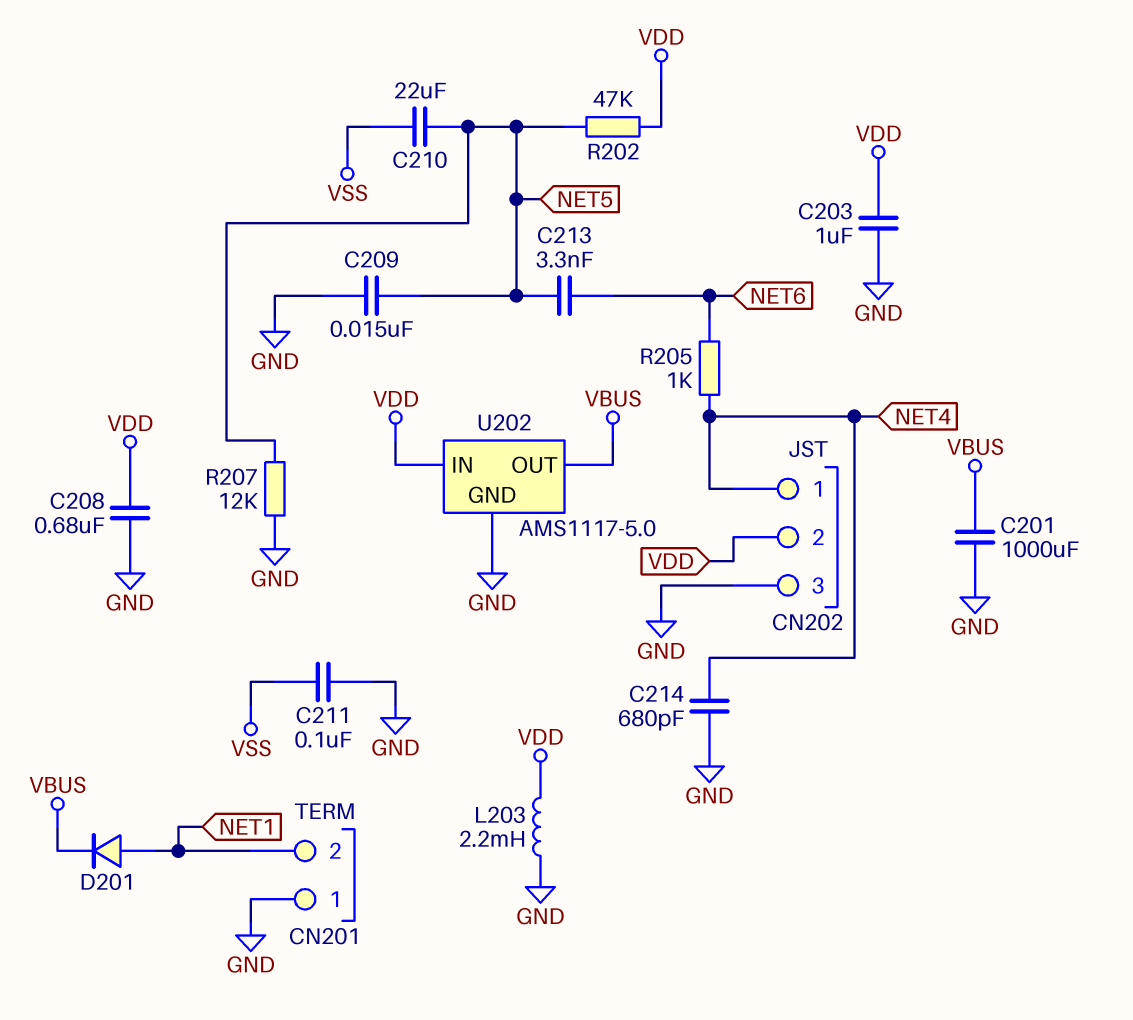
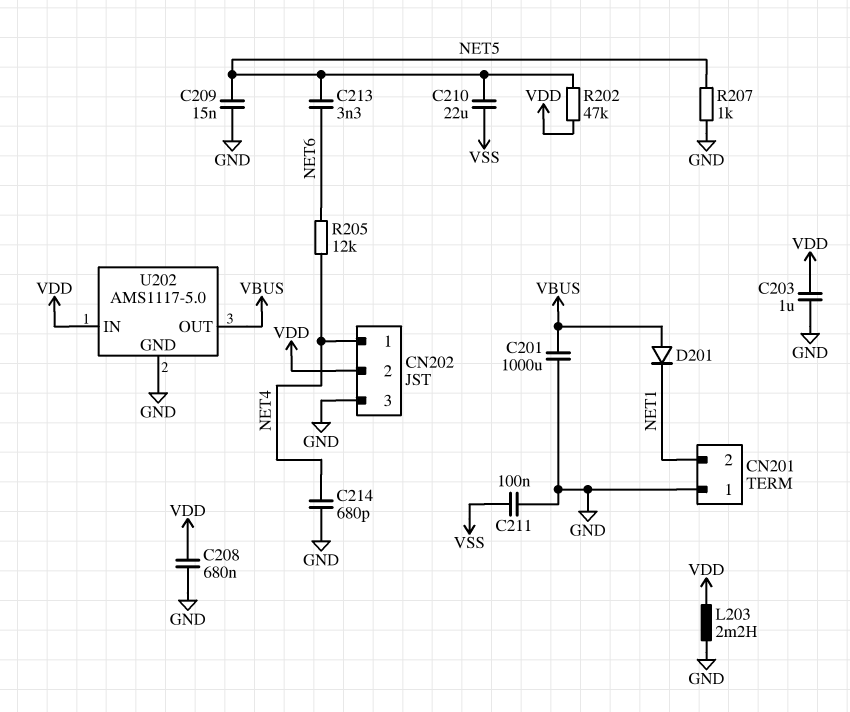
D201: diode (A NET1, K VBUS) -> diode (A VBUS, K NET1)
R205: 1k (NET4, NET6) -> 12k (NET4, NET6)
R207: 12k (GND, NET5) -> 1k (GND, NET5)

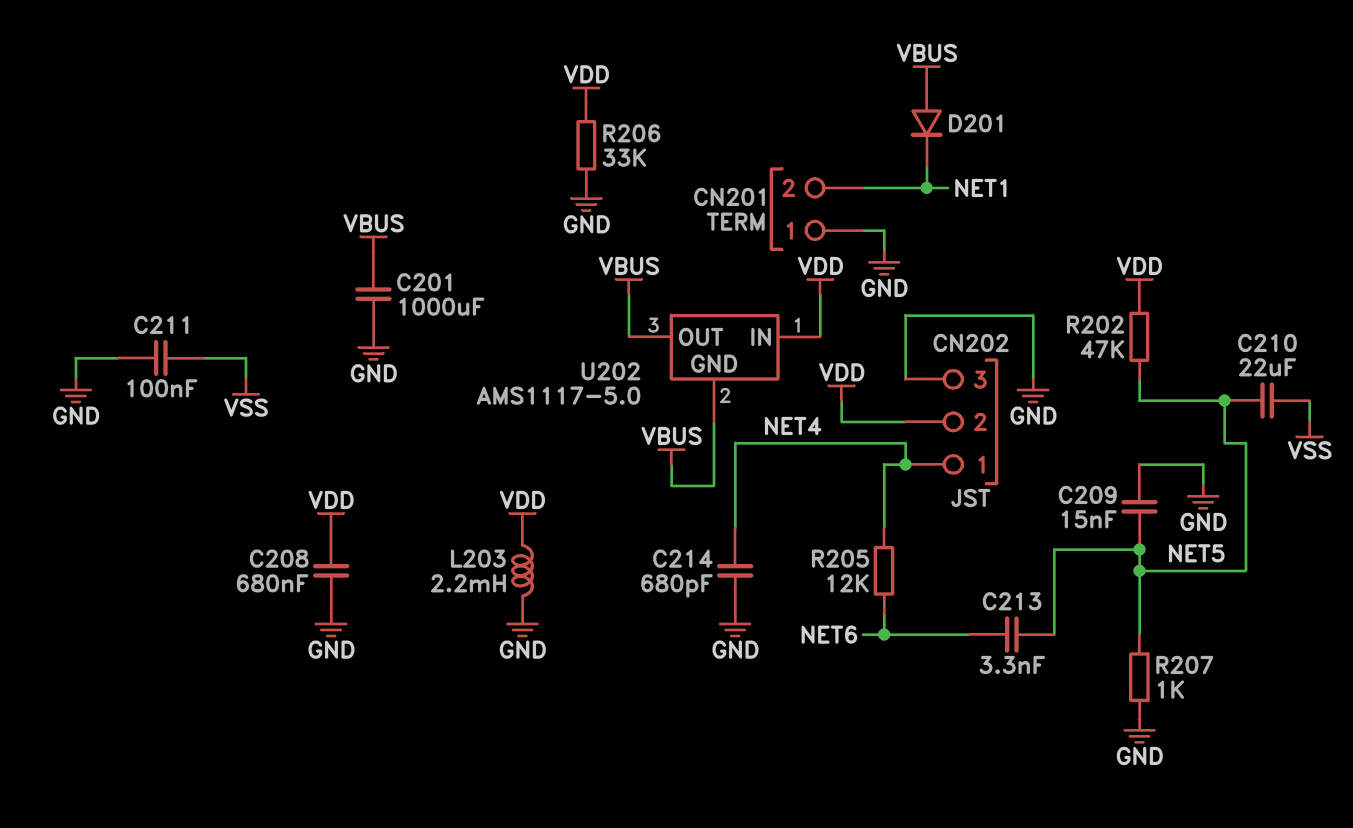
C203: 1uF (GND, VDD) -> none
R206: none -> 33k (GND, VDD)
U202 pin GND: GND -> VBUS

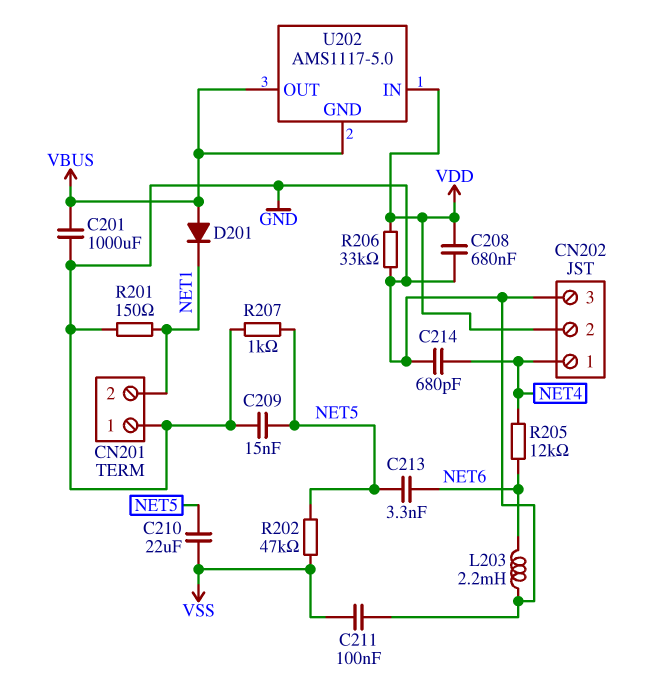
L203: 2.2mH (GND, VDD) -> 2.2mH (GND, NET6)
R201: none -> 150 (GND, NET1)
R202: 47k (NET5, VDD) -> 47k (NET5, VSS)

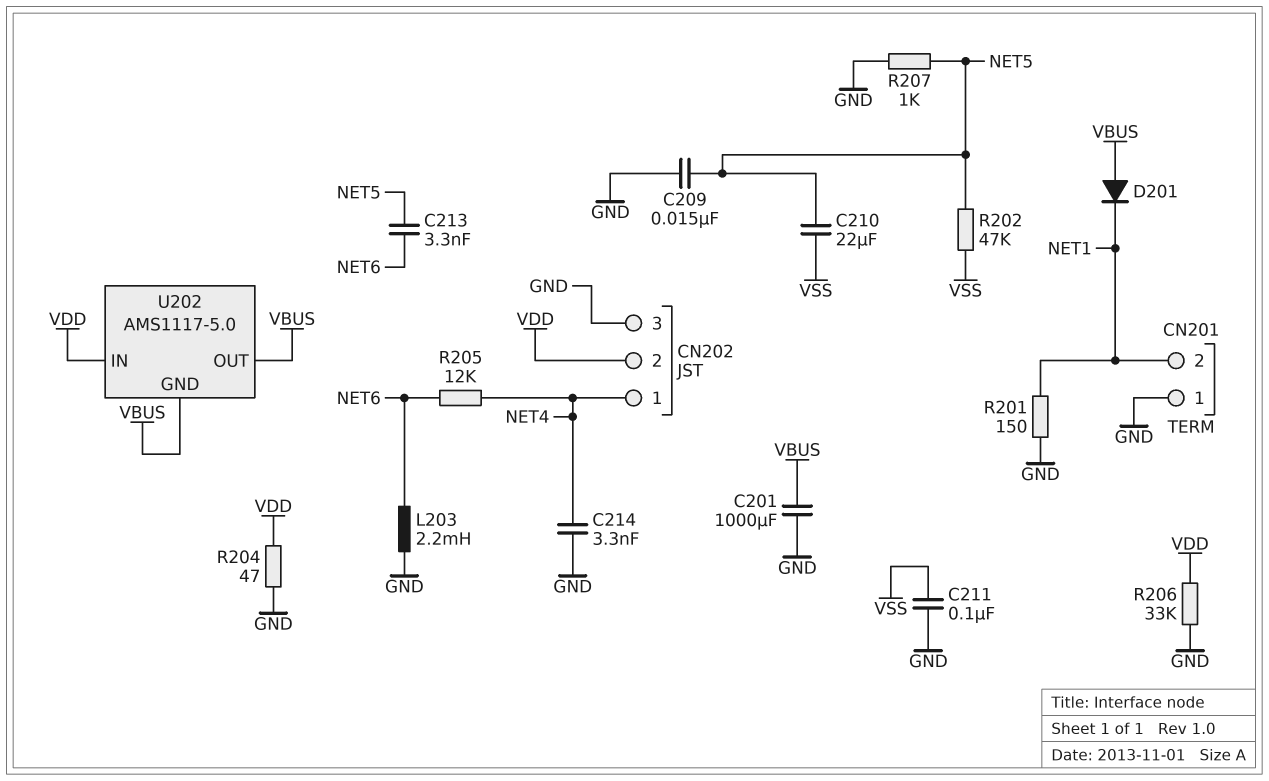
C208: 680nF (GND, VDD) -> none
C214: 680pF (GND, NET4) -> 3.3nF (GND, NET4)
R204: none -> 47 (GND, VDD)

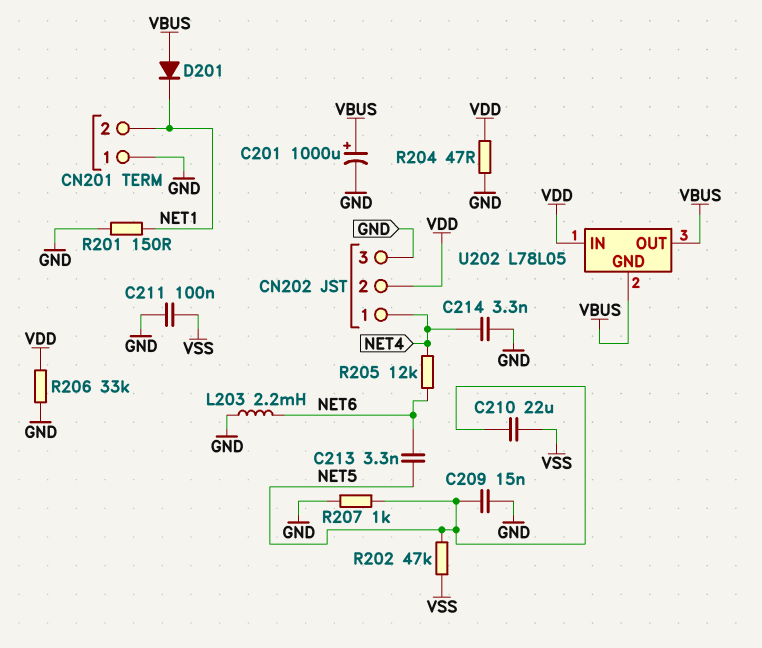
C201: 1000uF (GND, VBUS) -> 1000uF (plus VBUS, minus GND)
U202: AMS1117-5.0 -> L78L05

